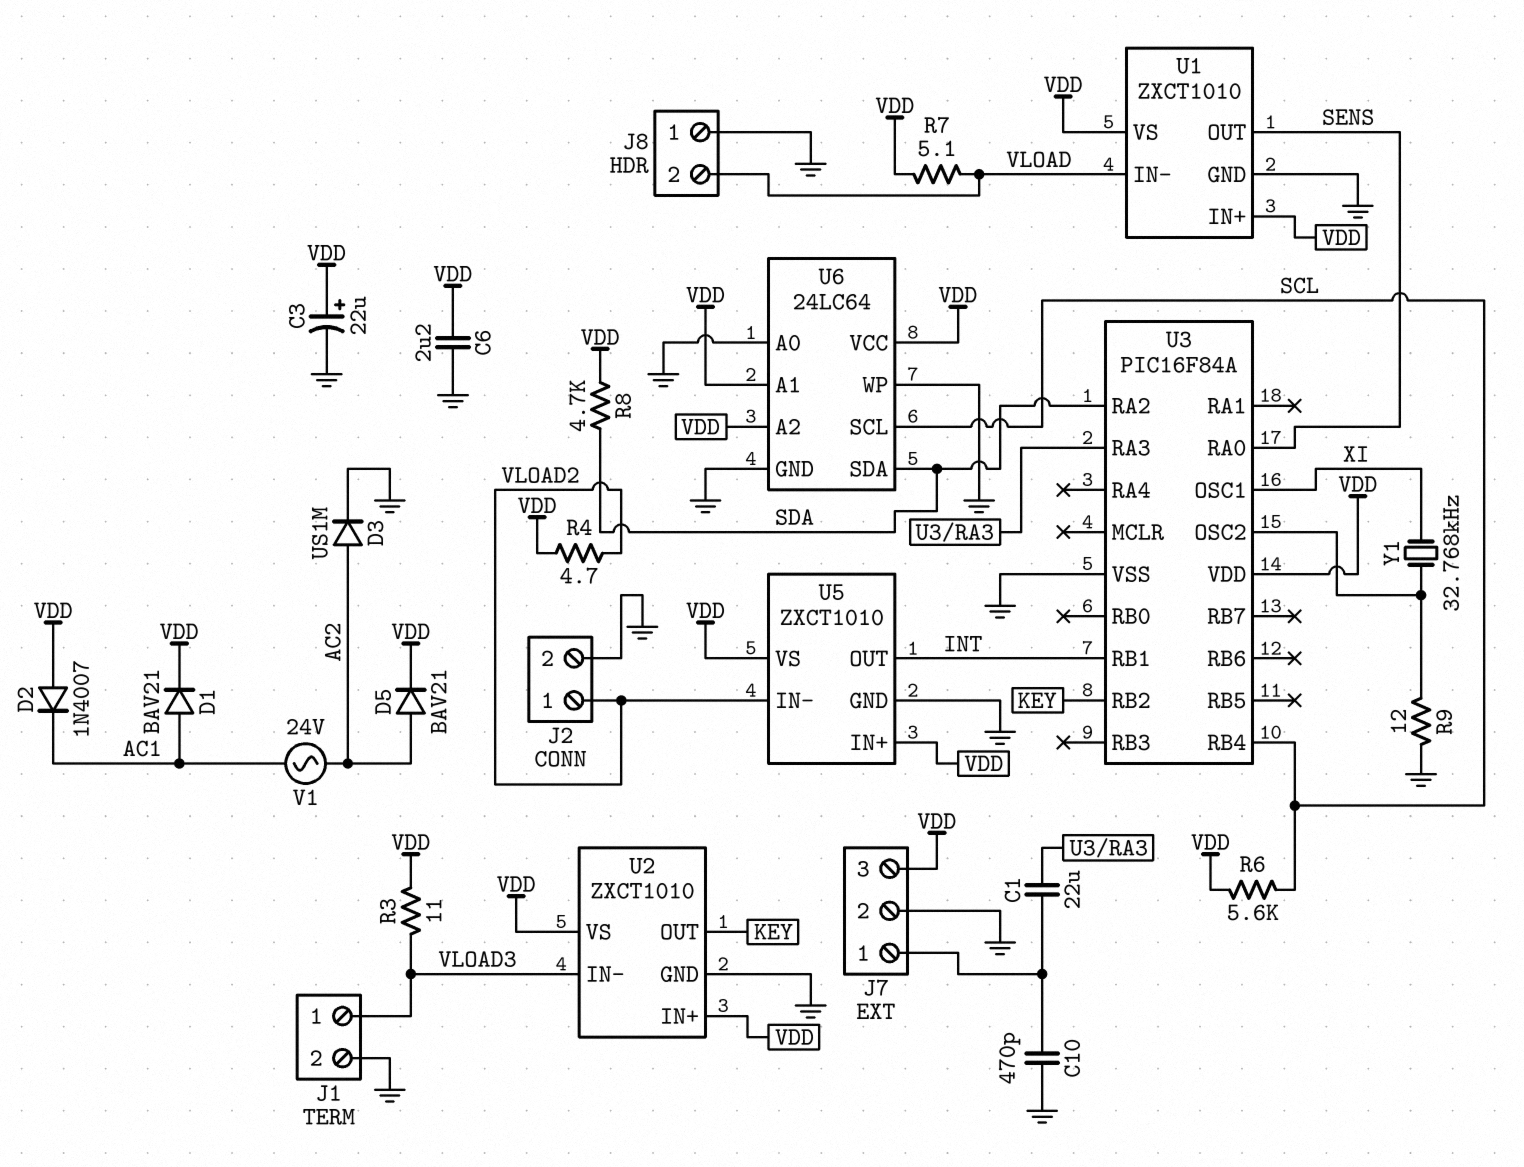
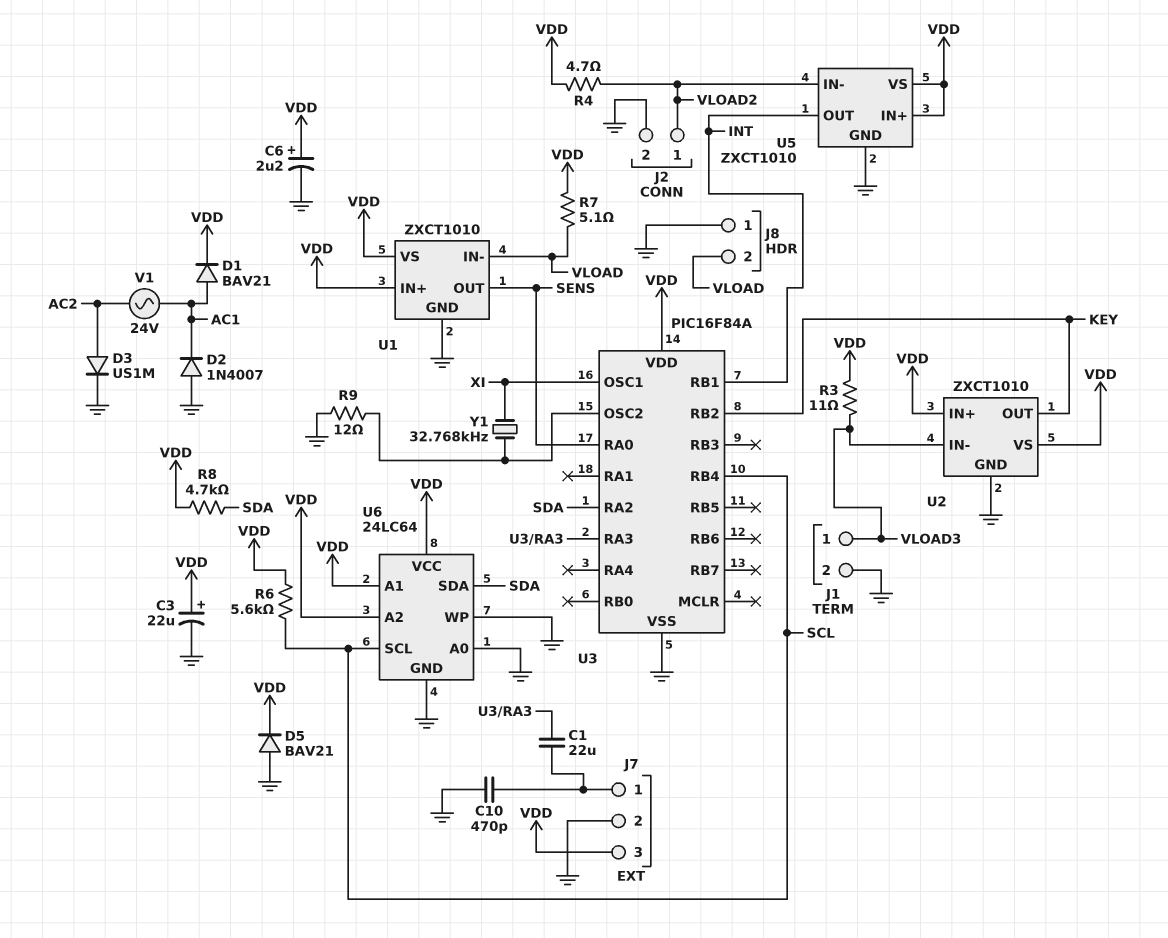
C6: 2.2uF (GND, VDD) -> 2.2uF (plus VDD, minus GND)
D2: diode 1N4007 (A VDD, K AC1) -> diode 1N4007 (A GND, K AC1)
D5: diode BAV21 (A AC2, K VDD) -> diode BAV21 (A GND, K VDD)

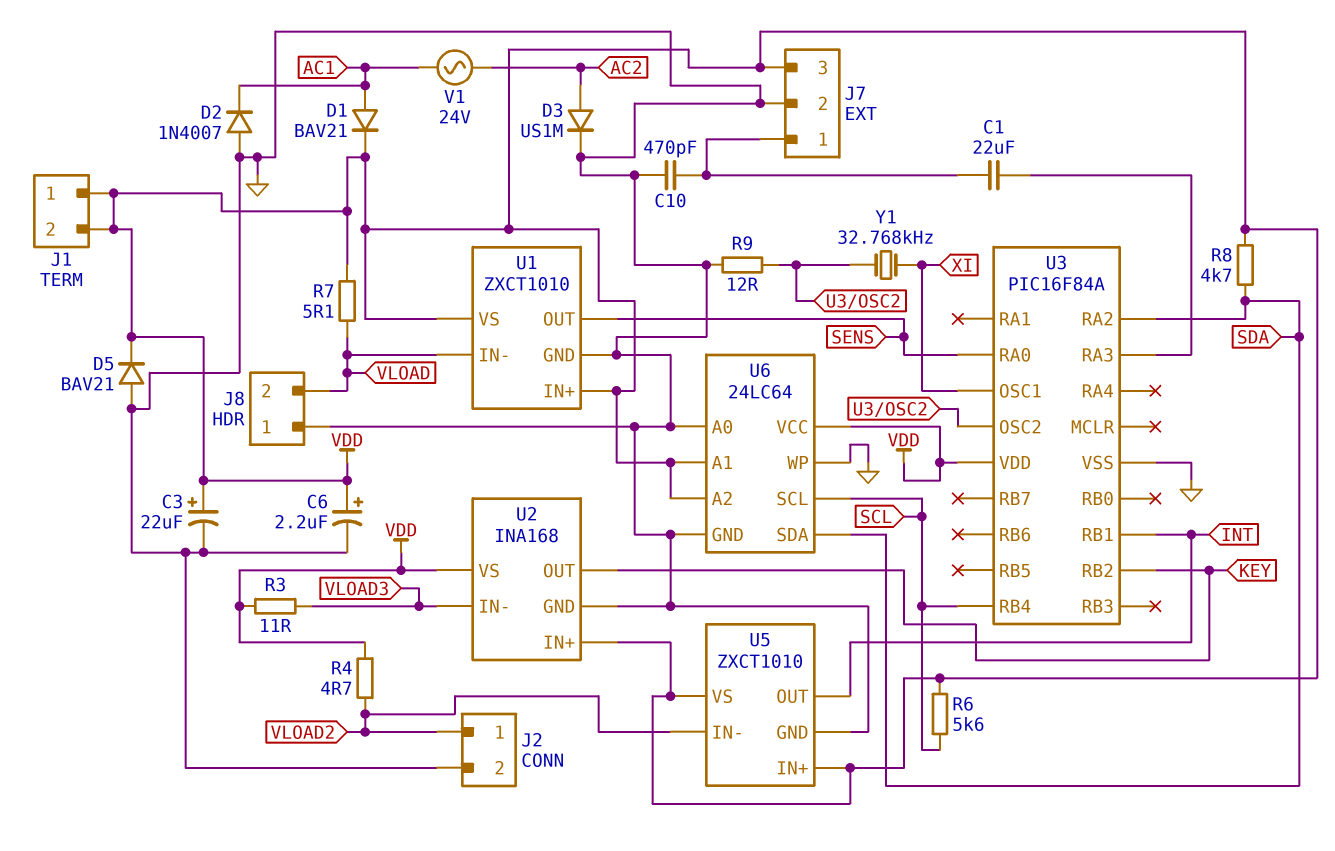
J1 pin 1: VLOAD3 -> VDD
J1 pin 2: GND -> VDD
U2: ZXCT1010 -> INA168

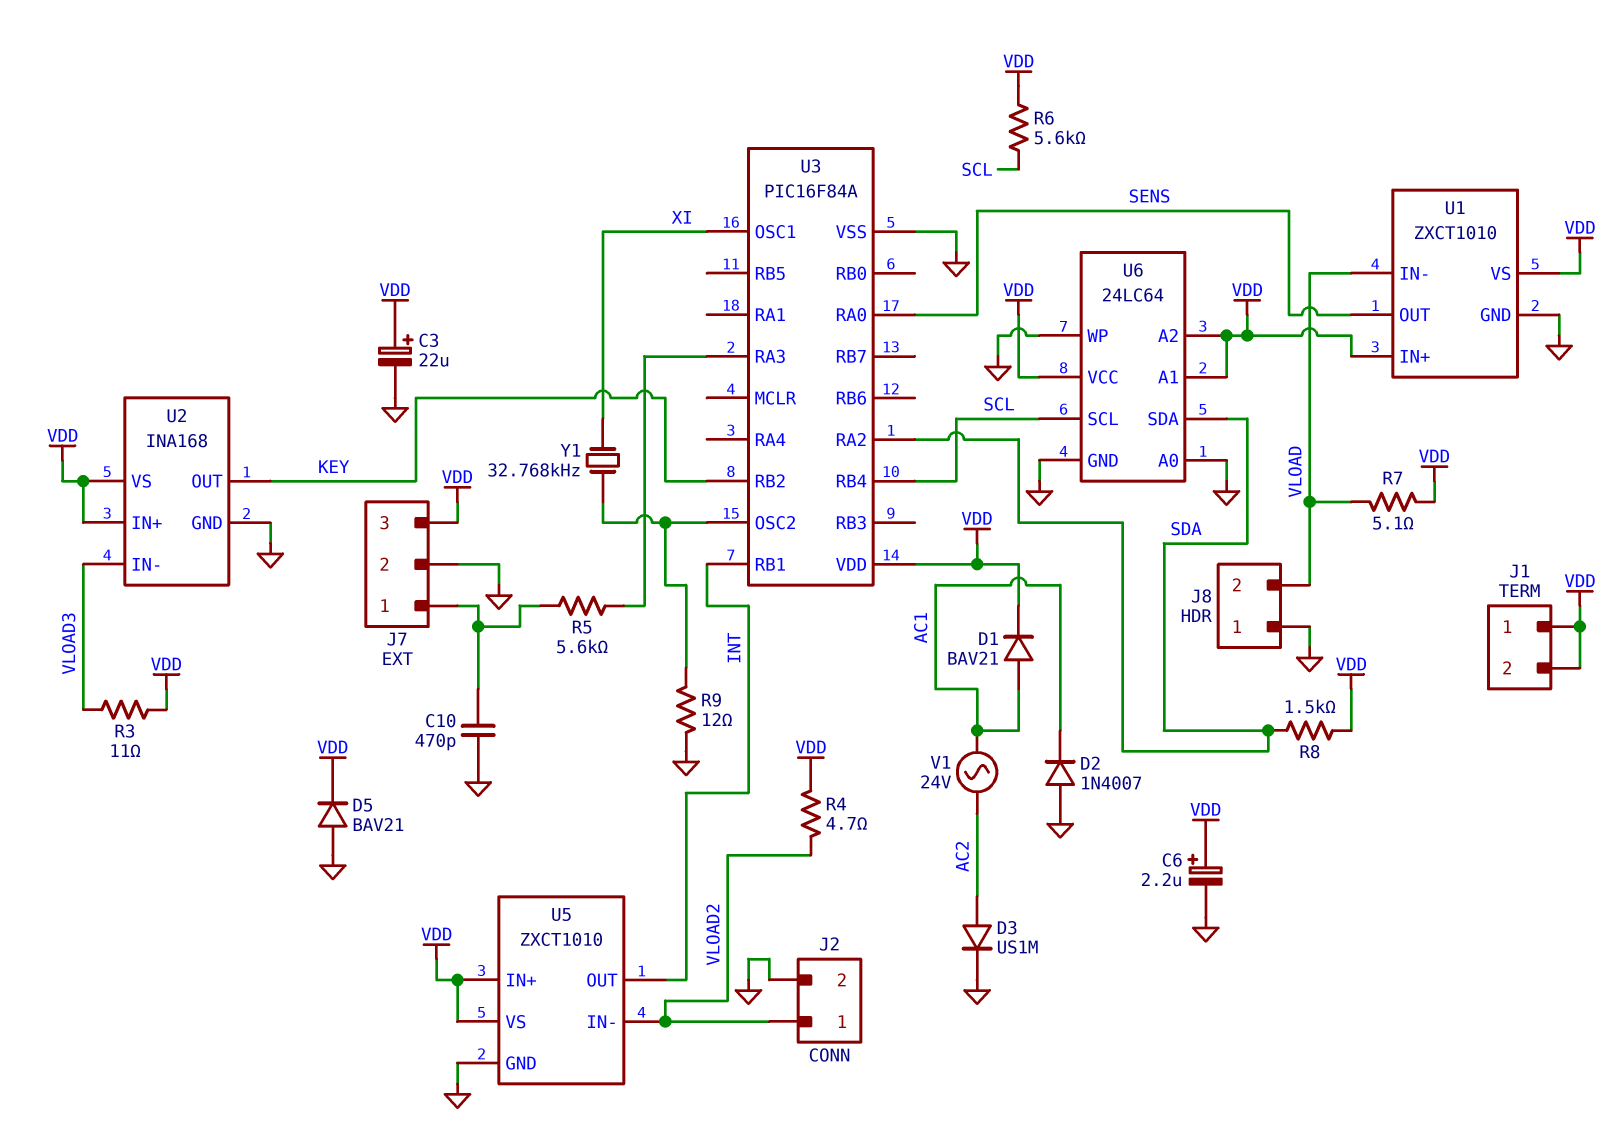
C1: 22uF (J7/1, U3/RA3) -> none
R5: none -> 5.6k (J7/1, U3/RA3)
R8: 4.7k (SDA, VDD) -> 1.5k (SDA, VDD)

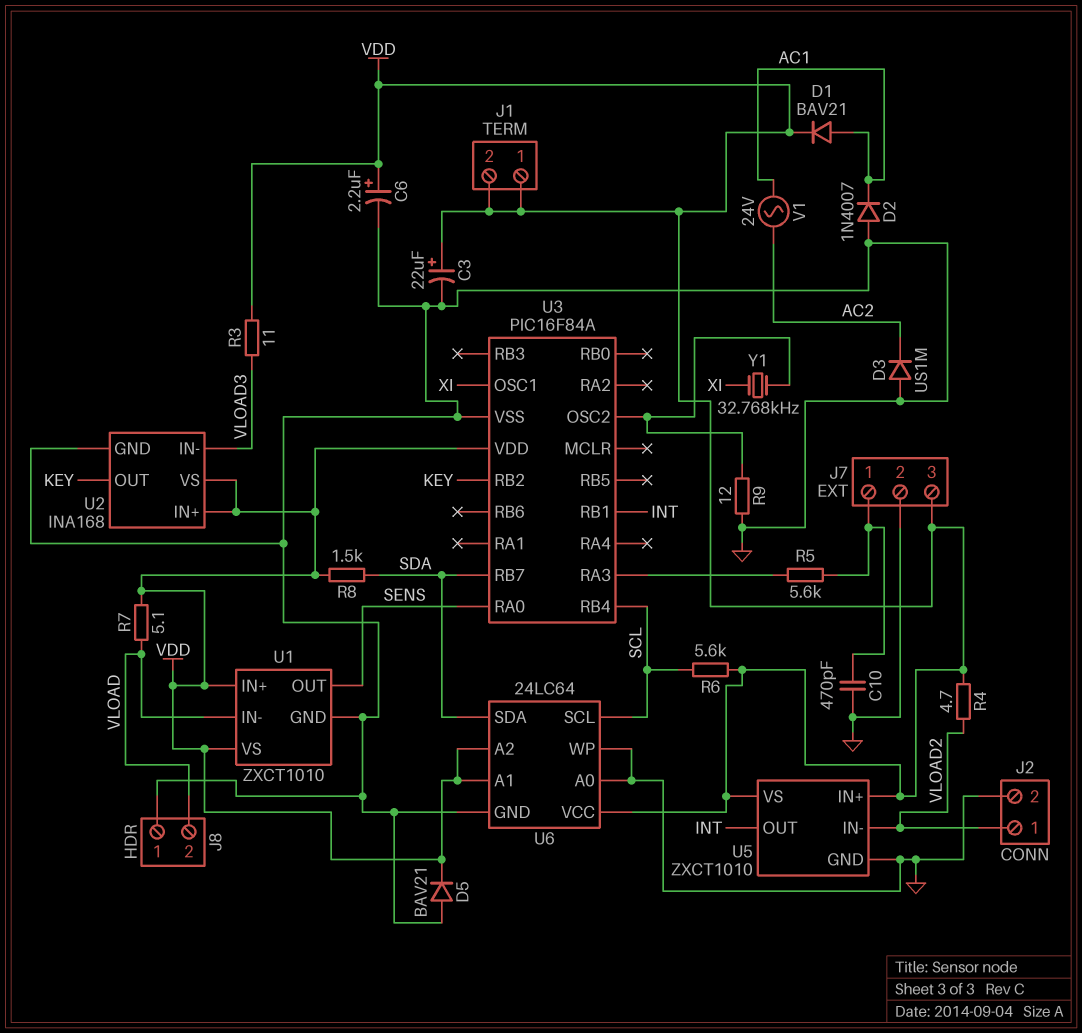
D3: diode US1M (A AC2, K GND) -> diode US1M (A GND, K AC2)
U3 pin RA2: SDA -> none
U3 pin RB7: none -> SDA

